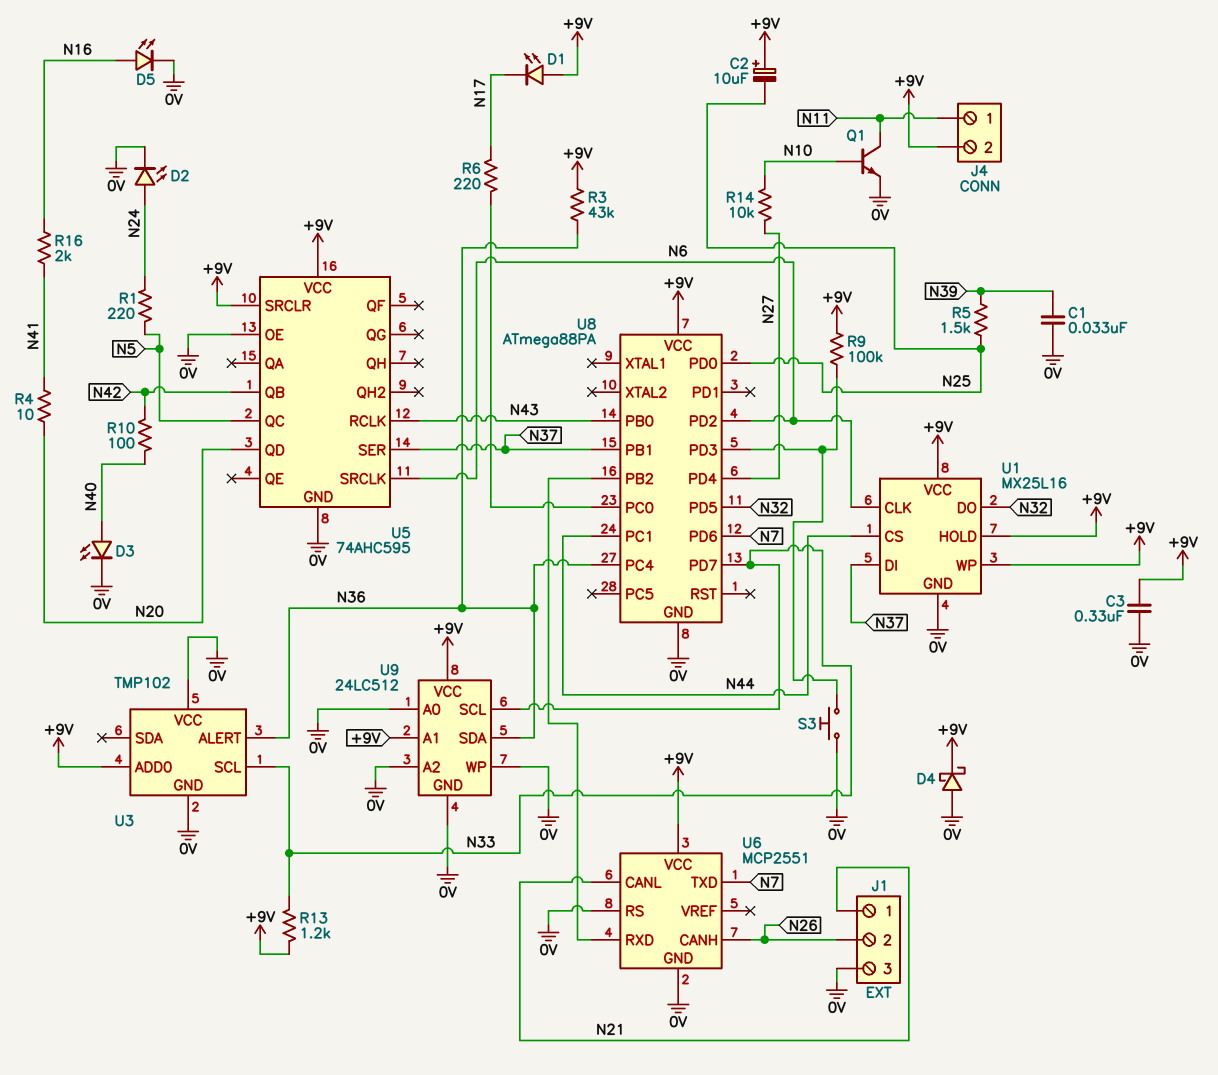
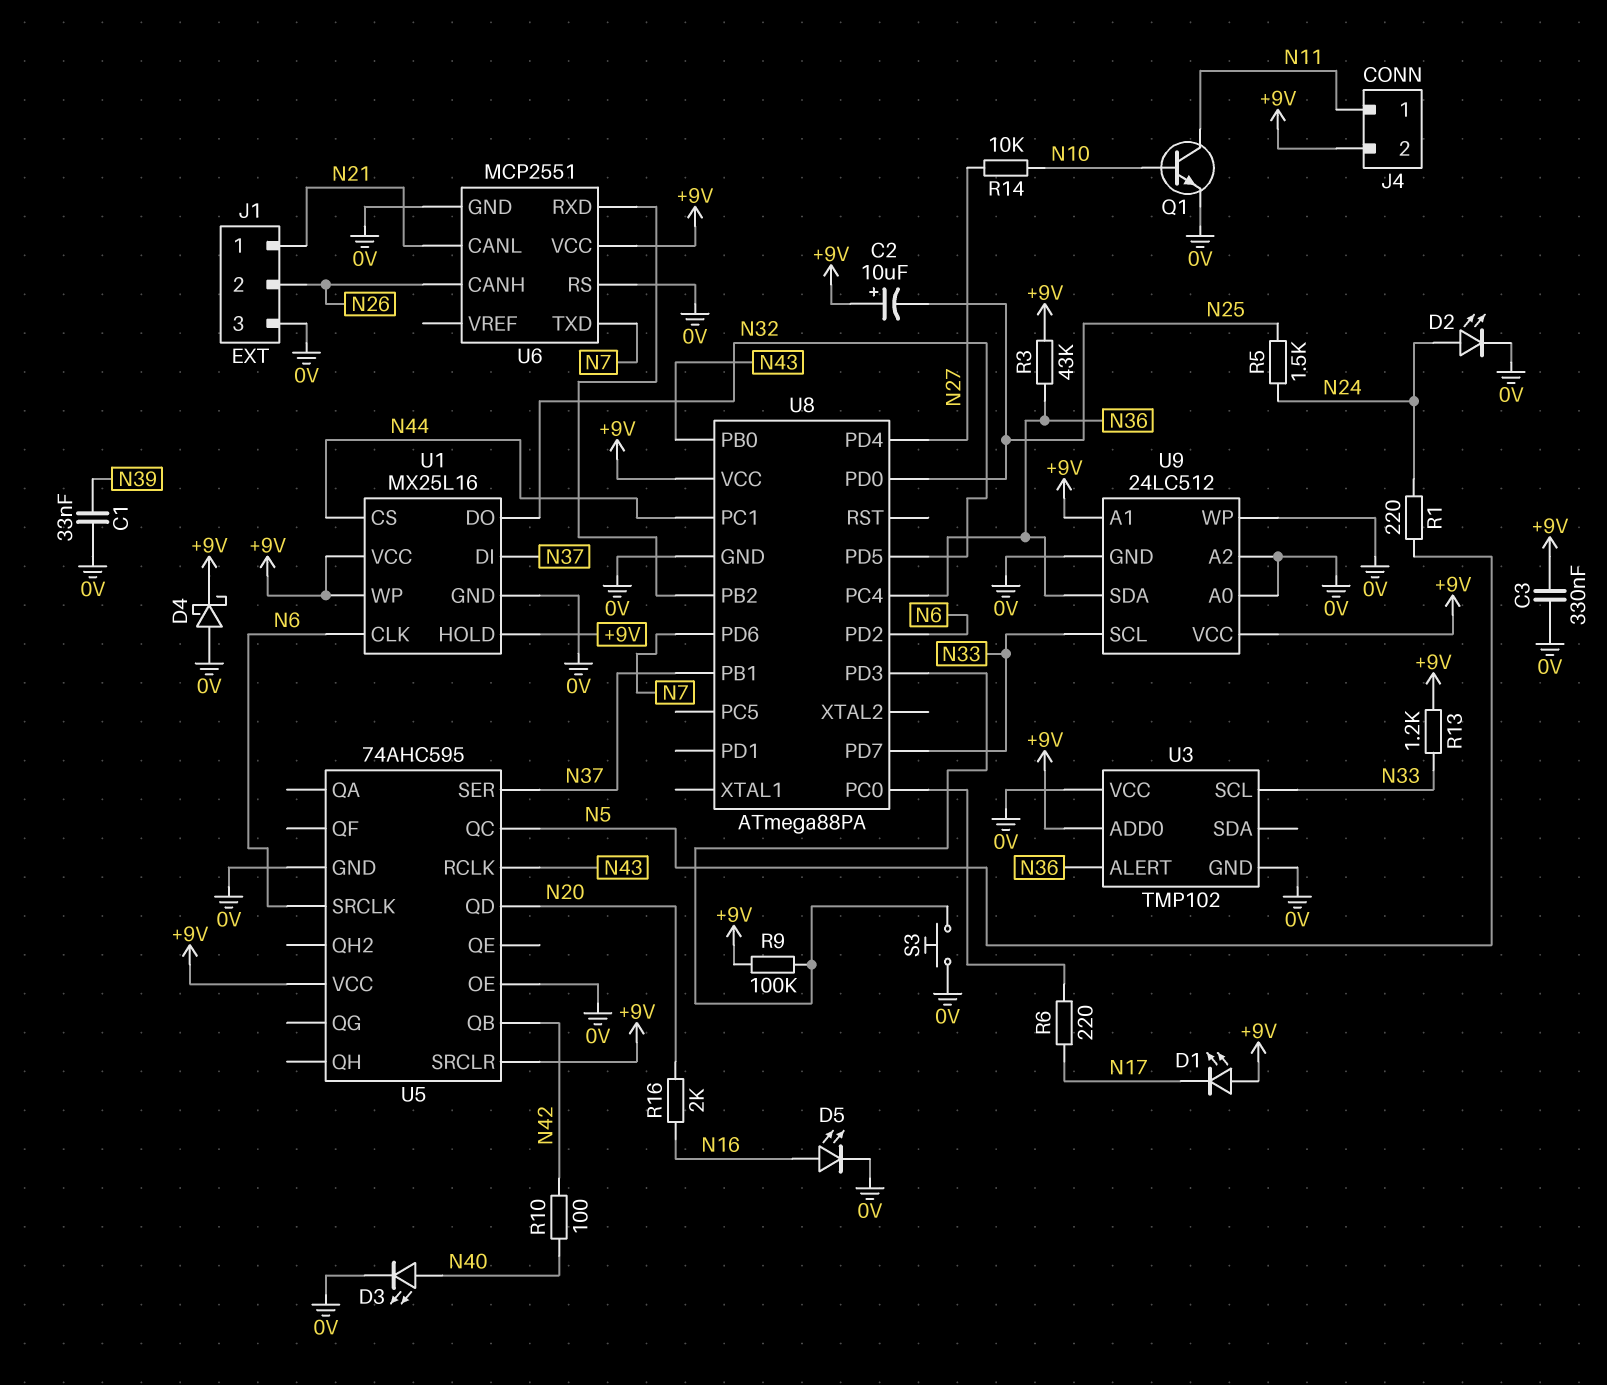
R4: 10 (N20, N41) -> none
R5: 1.5k (N25, N39) -> 1.5k (N24, N25)
R16: 2k (N16, N41) -> 2k (N16, N20)

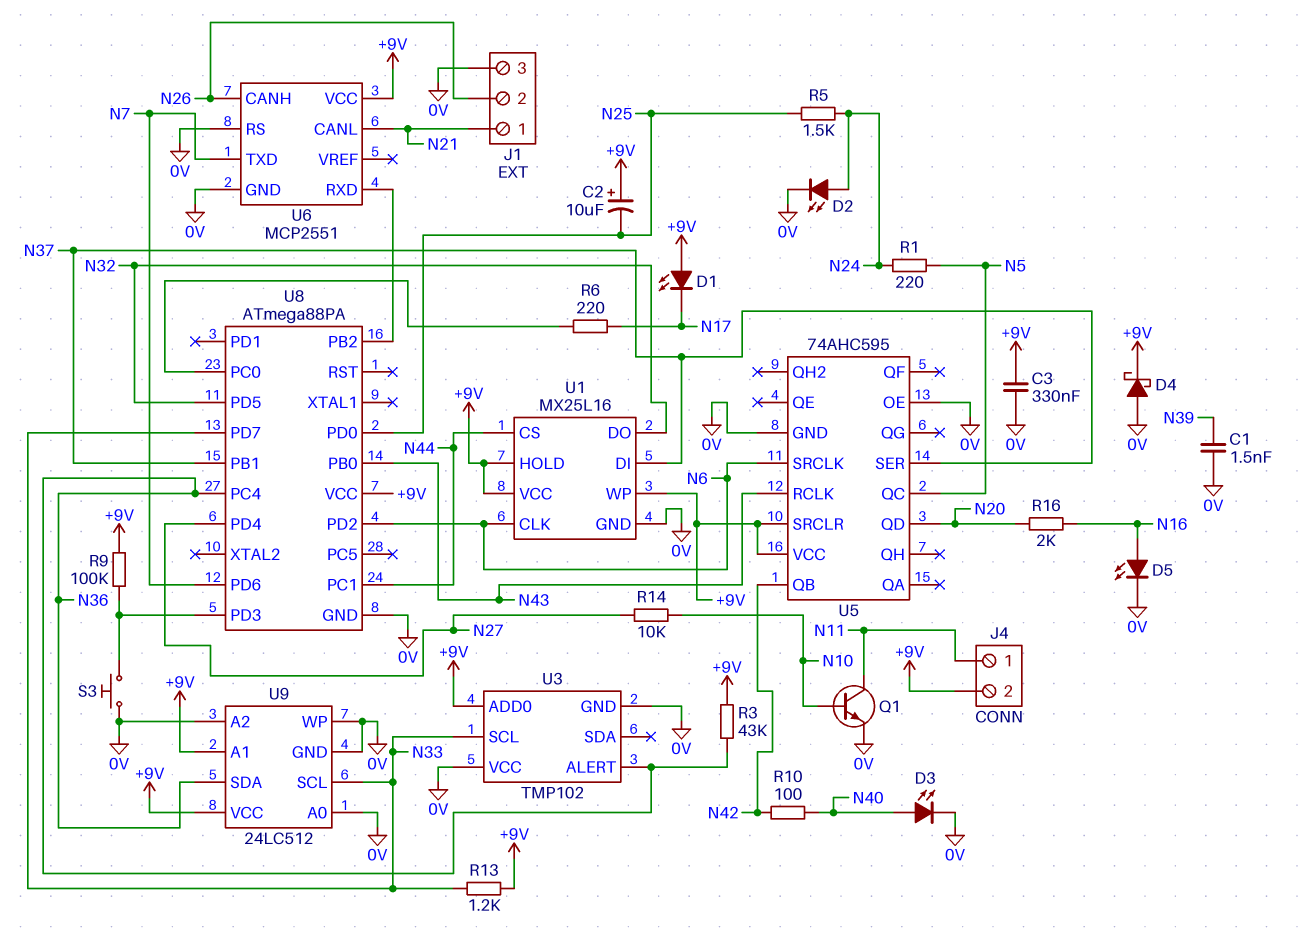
C1: 33nF (0V, N39) -> 1.5nF (0V, N39)

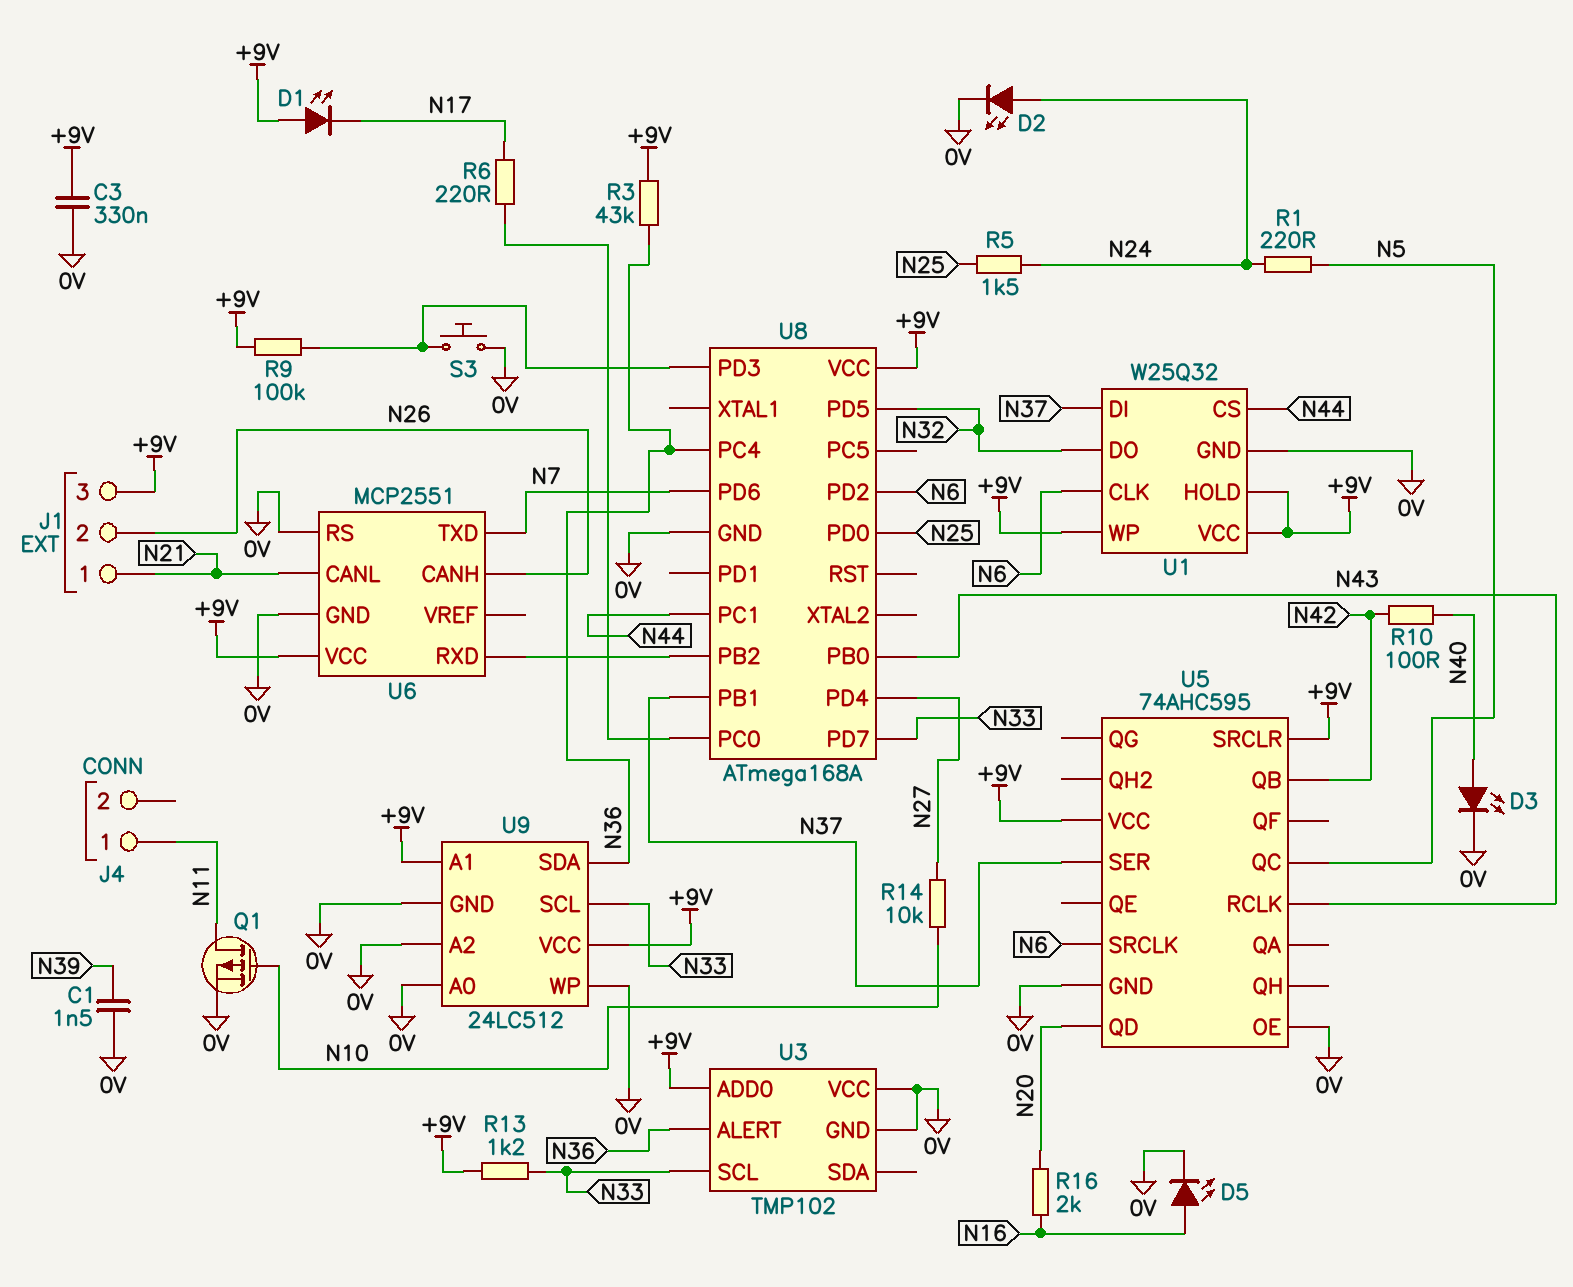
C2: 10uF (plus +9V, minus N25) -> none
D4: schottky (A 0V, K +9V) -> none
J1 pin 3: 0V -> +9V
J4 pin 2: +9V -> none
Q1: NPN (B N10, C N11, E 0V) -> PMOS (G N10, D N11, S 0V)
U1: MX25L16 -> W25Q32
U8: ATmega88PA -> ATmega168A

